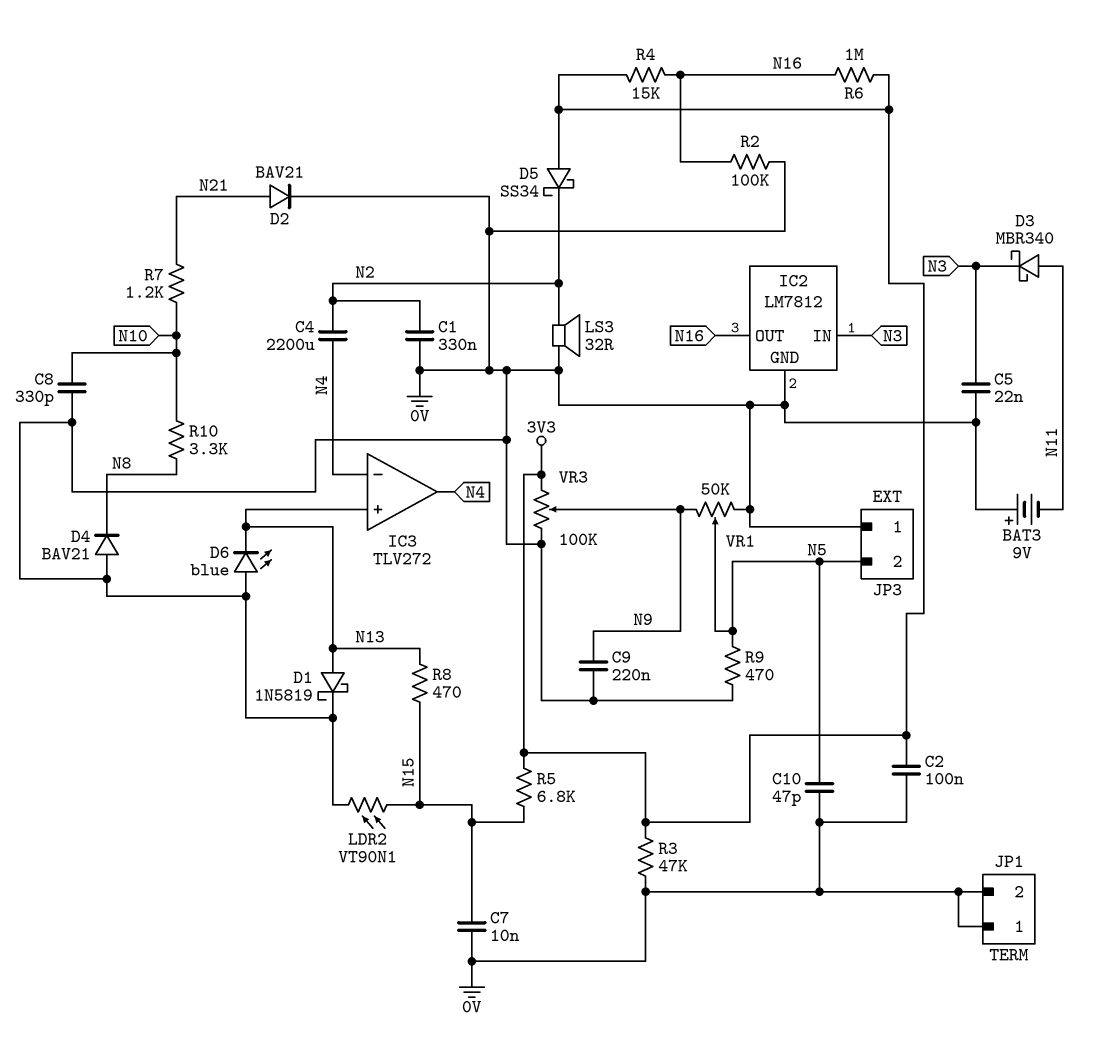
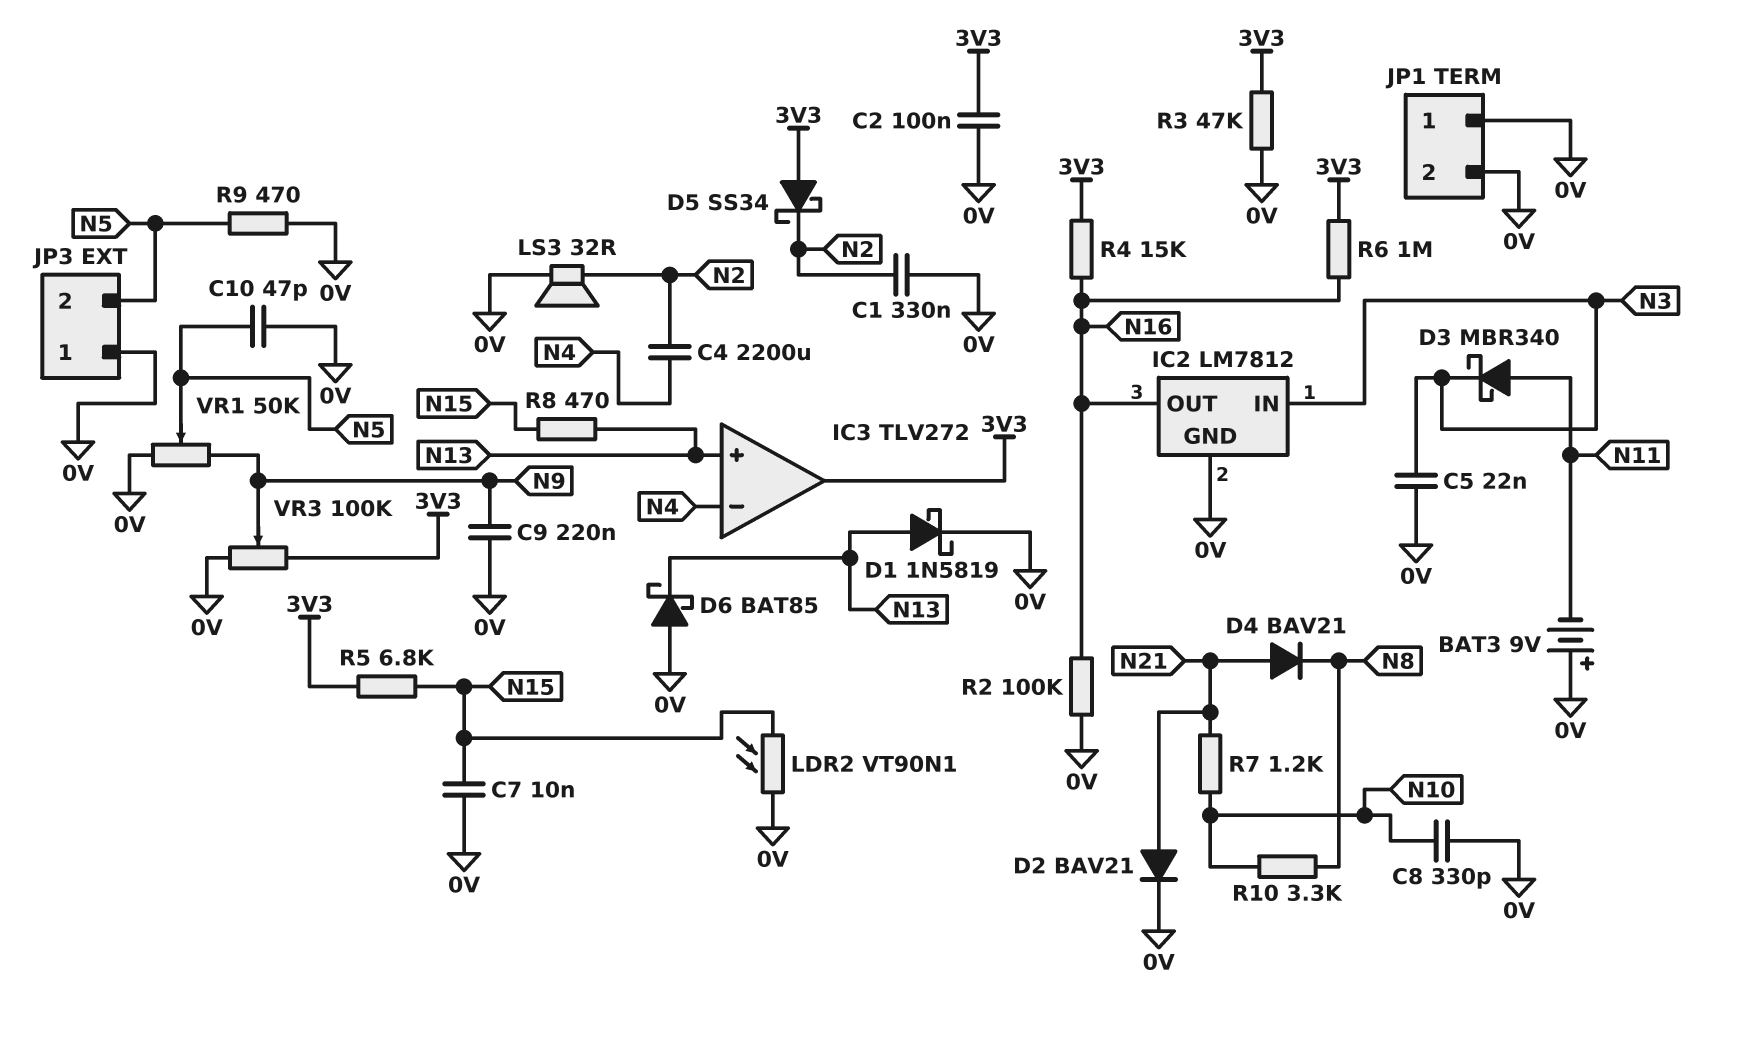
D4: diode BAV21 (A 0V, K N8) -> diode BAV21 (A N21, K N8)
D6: LED blue (A 0V, K N13) -> schottky BAT85 (A 0V, K N13)
IC3 pin out: N4 -> 3V3

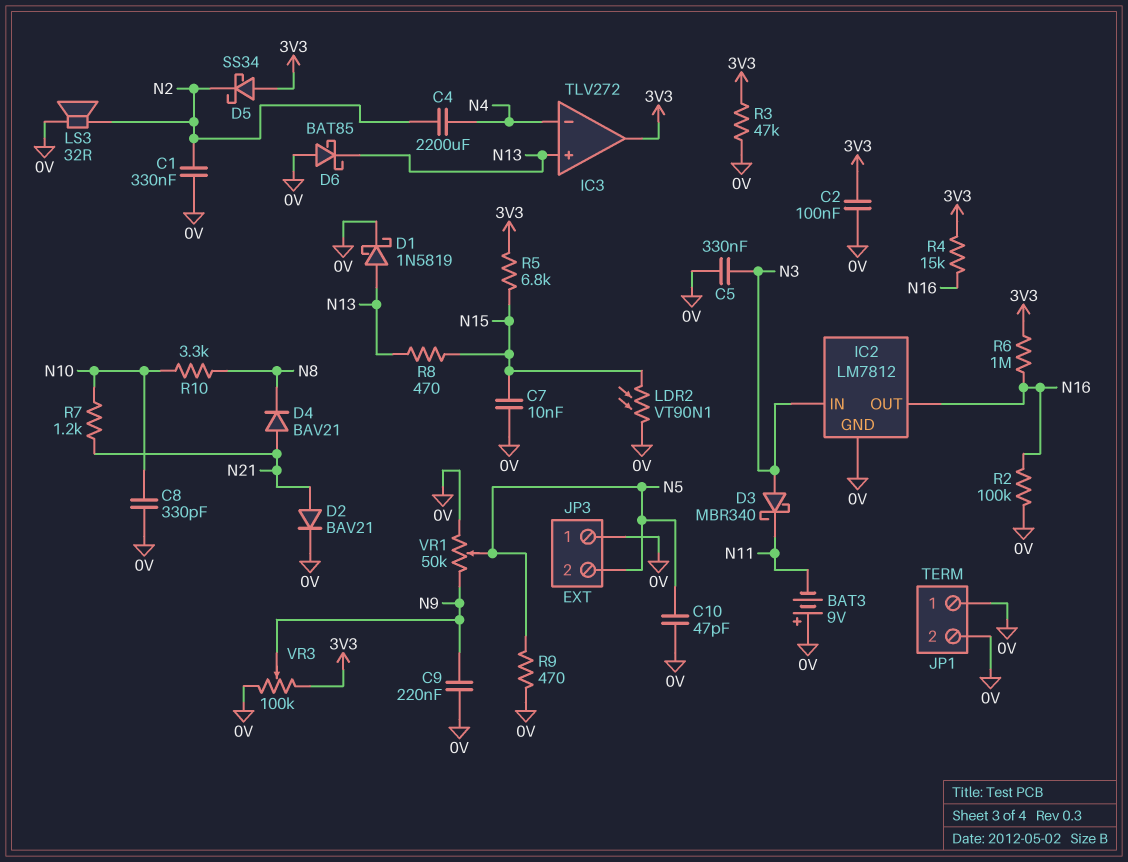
C5: 22nF (0V, N3) -> 330nF (0V, N3)
D3: schottky MBR340 (A N11, K N3) -> schottky MBR340 (A N3, K N11)

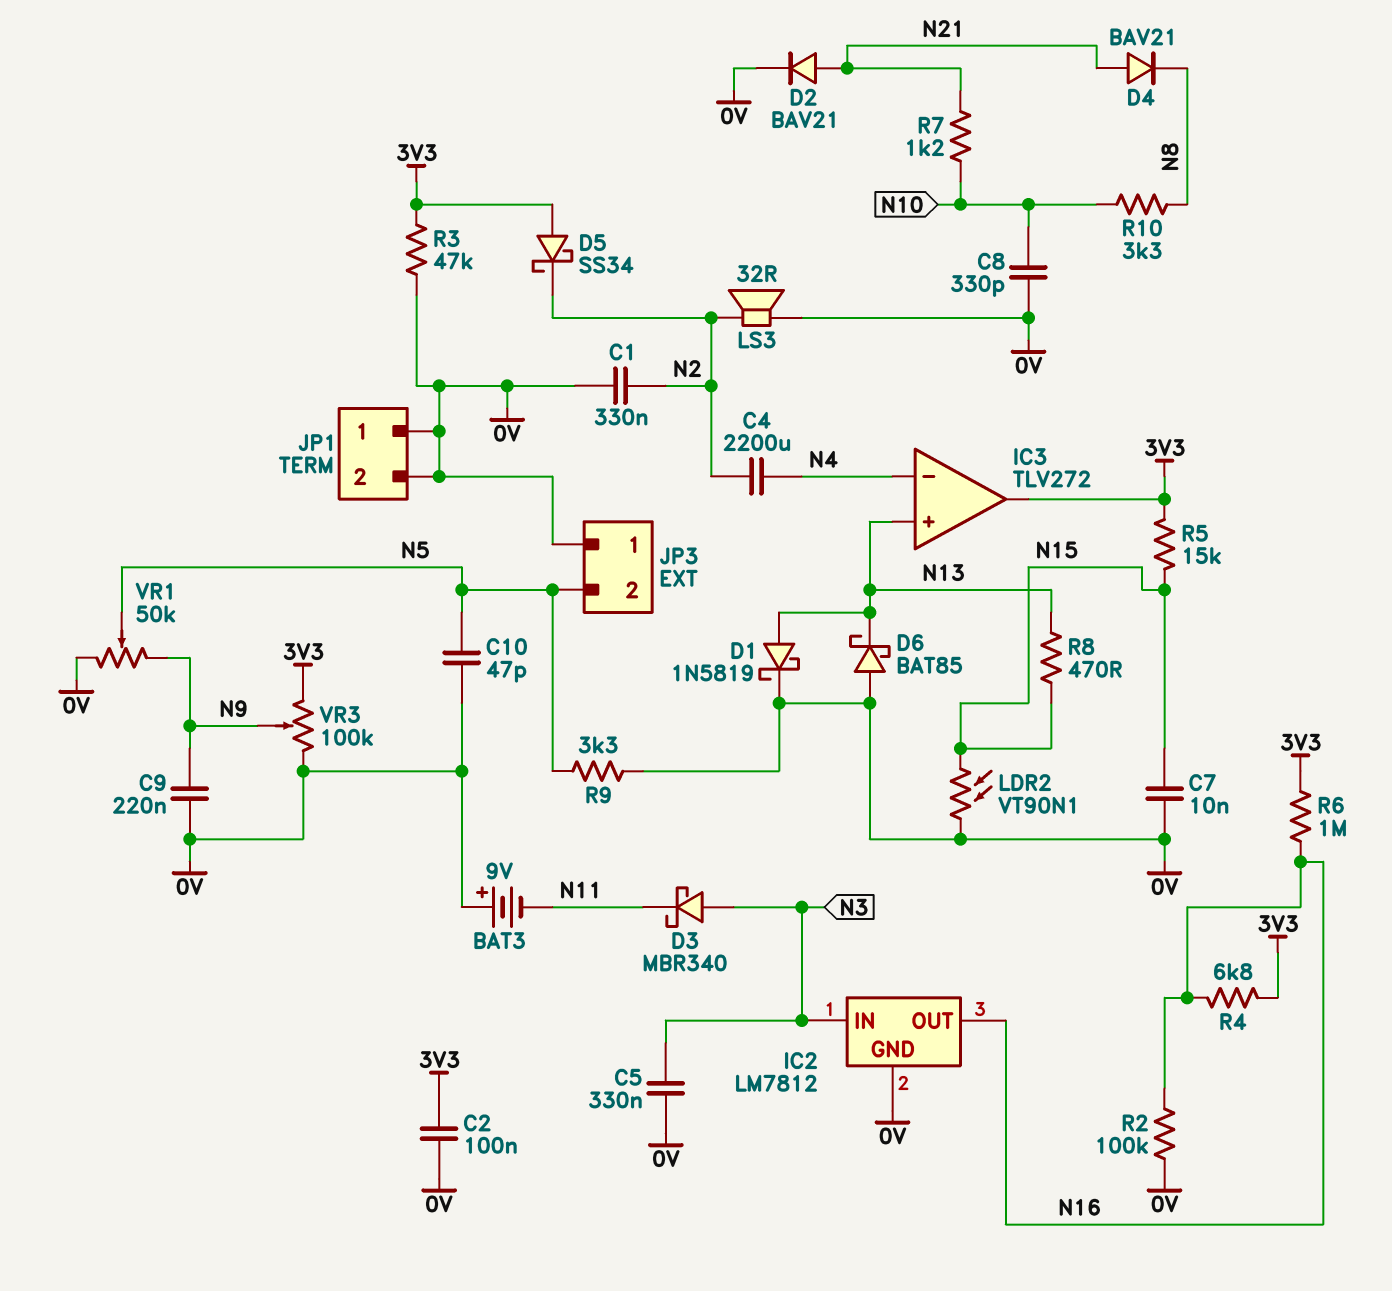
R4: 15k (3V3, N16) -> 6.8k (3V3, N16)
R5: 6.8k (3V3, N15) -> 15k (3V3, N15)
R9: 470 (0V, N5) -> 3.3k (0V, N5)

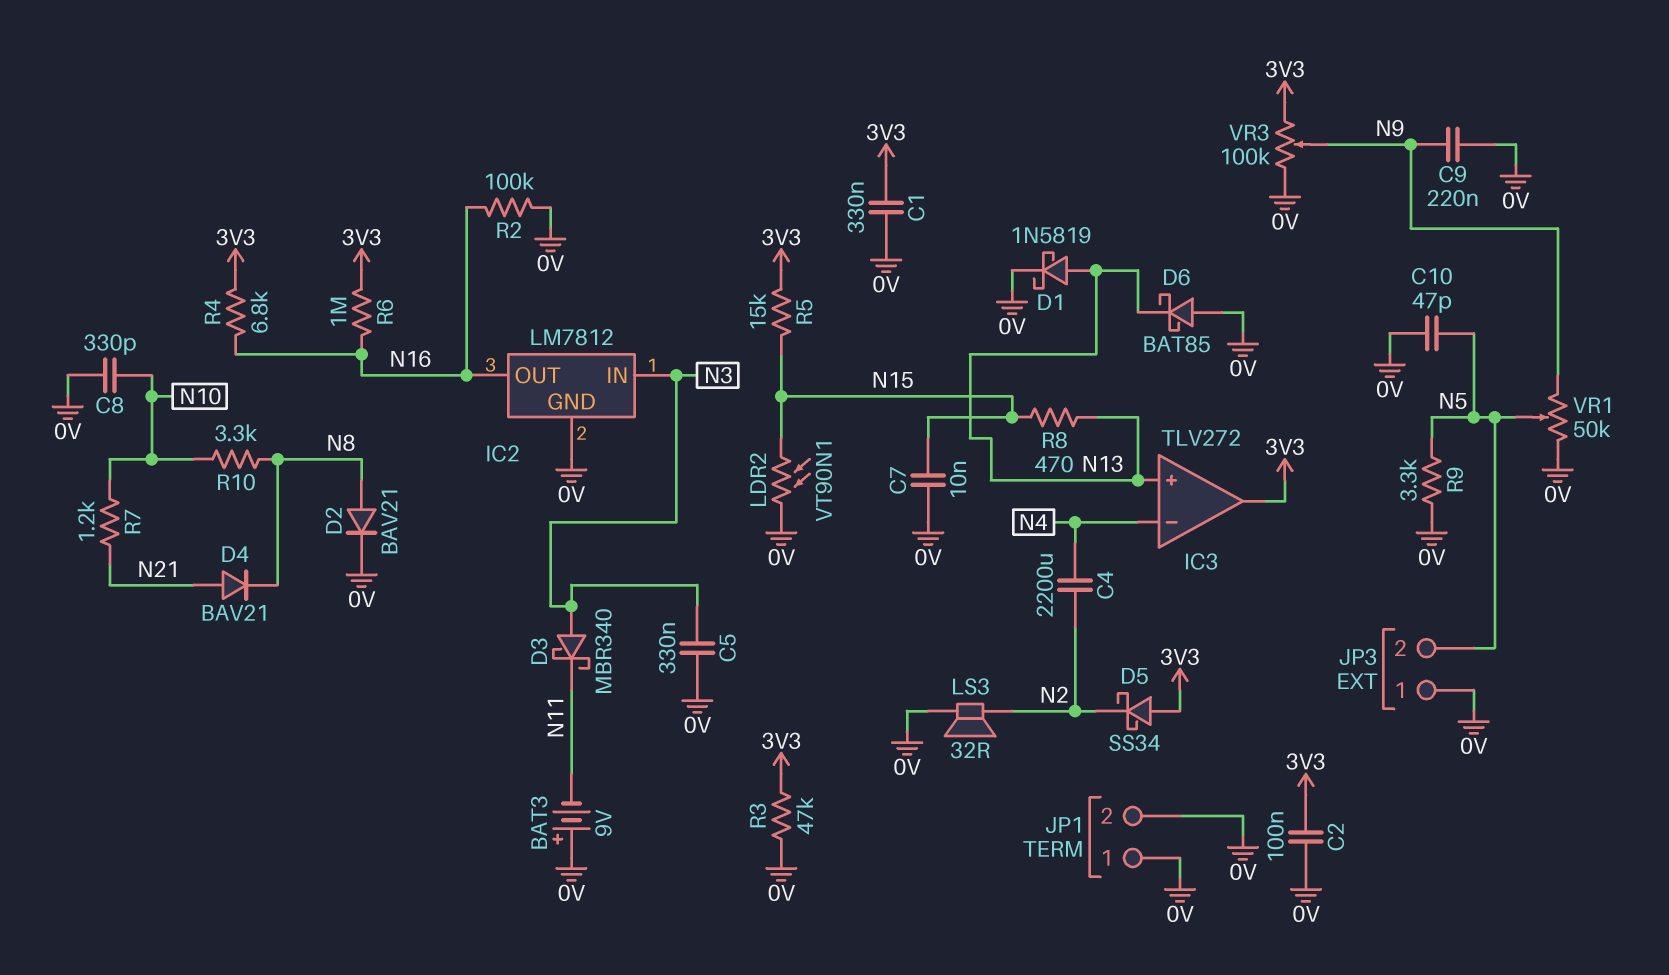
C1: 330nF (0V, N2) -> 330nF (0V, 3V3)
D2: diode BAV21 (A N21, K 0V) -> diode BAV21 (A N8, K 0V)

